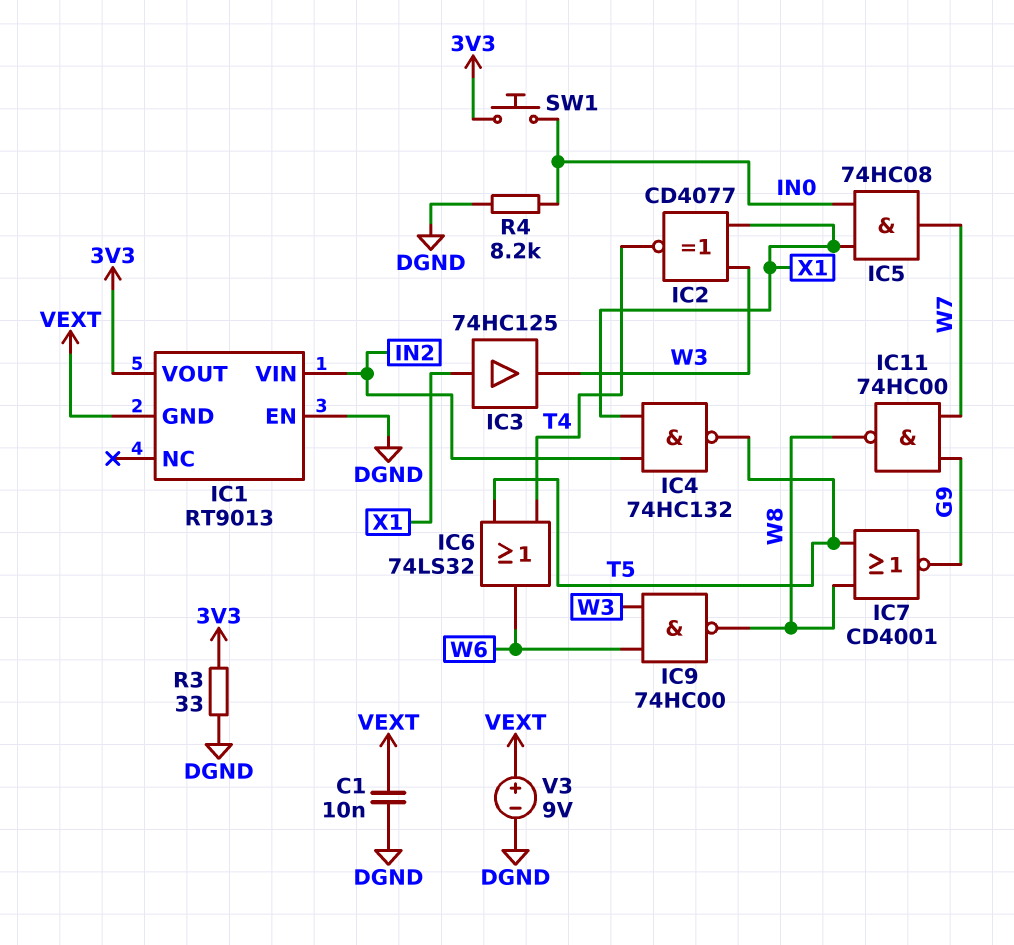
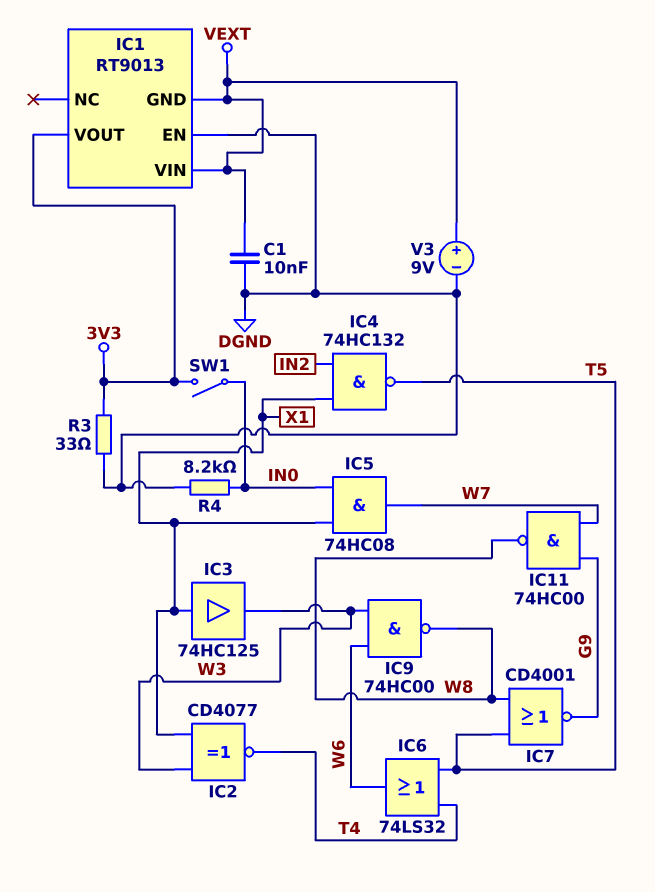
IC1 pin VIN: IN2 -> VEXT
SW1: button (3V3, IN0) -> switch (3V3, IN0)

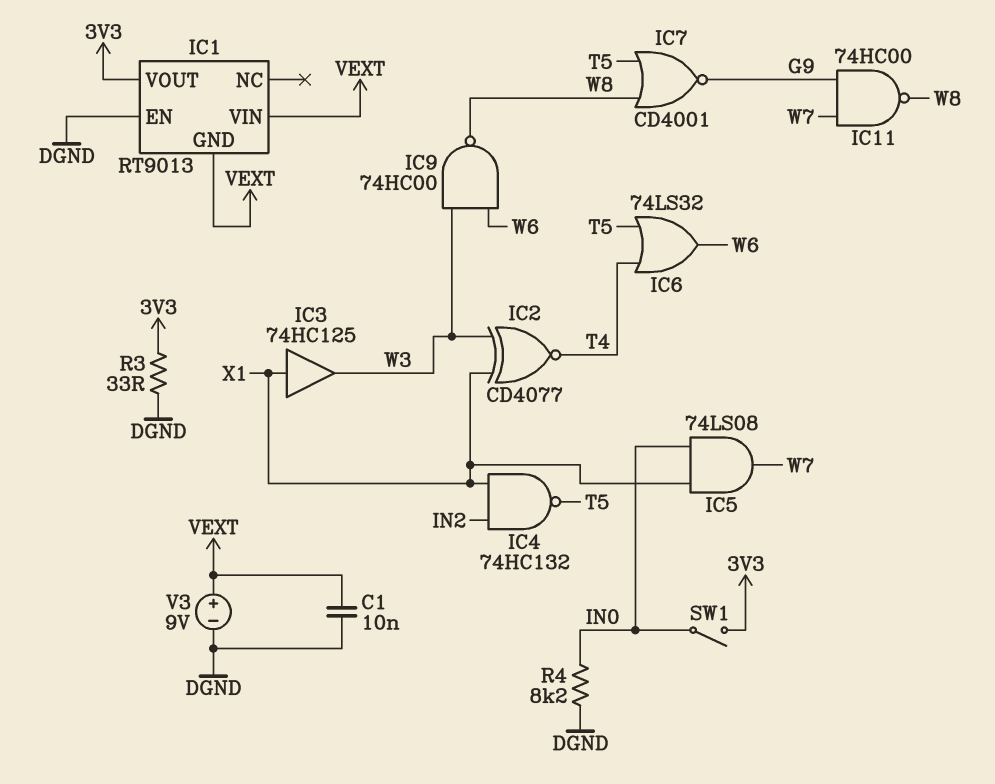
IC5: AND 74HC08 (in IN0, in X1, out W7) -> AND 74LS08 (in IN0, in X1, out W7)

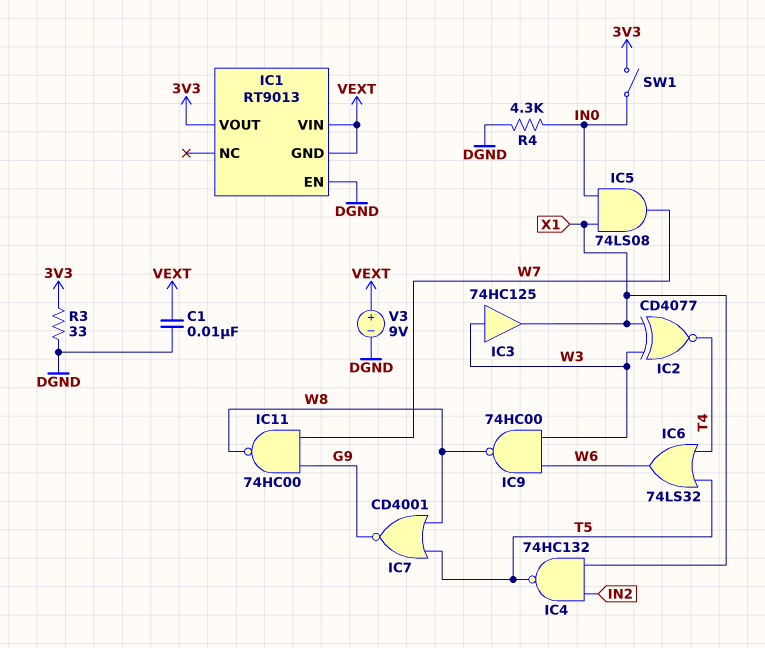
IC3: buffer 74HC125 (in X1, out W3) -> buffer 74HC125 (in W3, out X1)
R4: 8.2k (DGND, IN0) -> 4.3k (DGND, IN0)

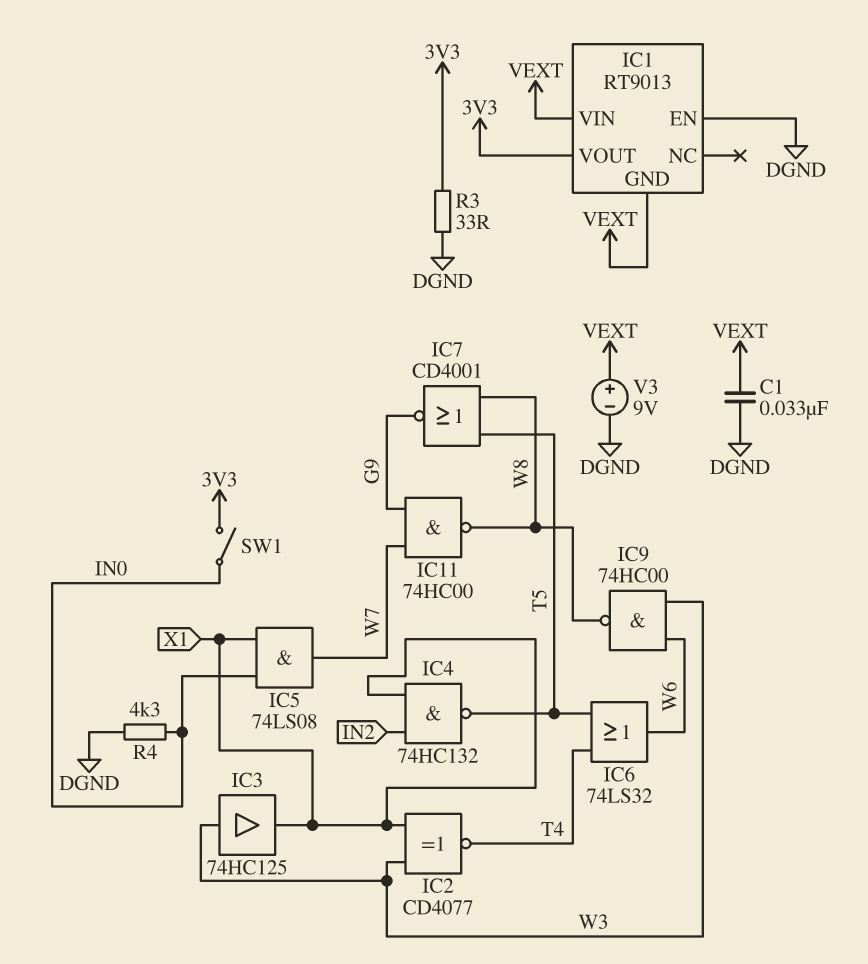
C1: 10nF (DGND, VEXT) -> 33nF (DGND, VEXT)

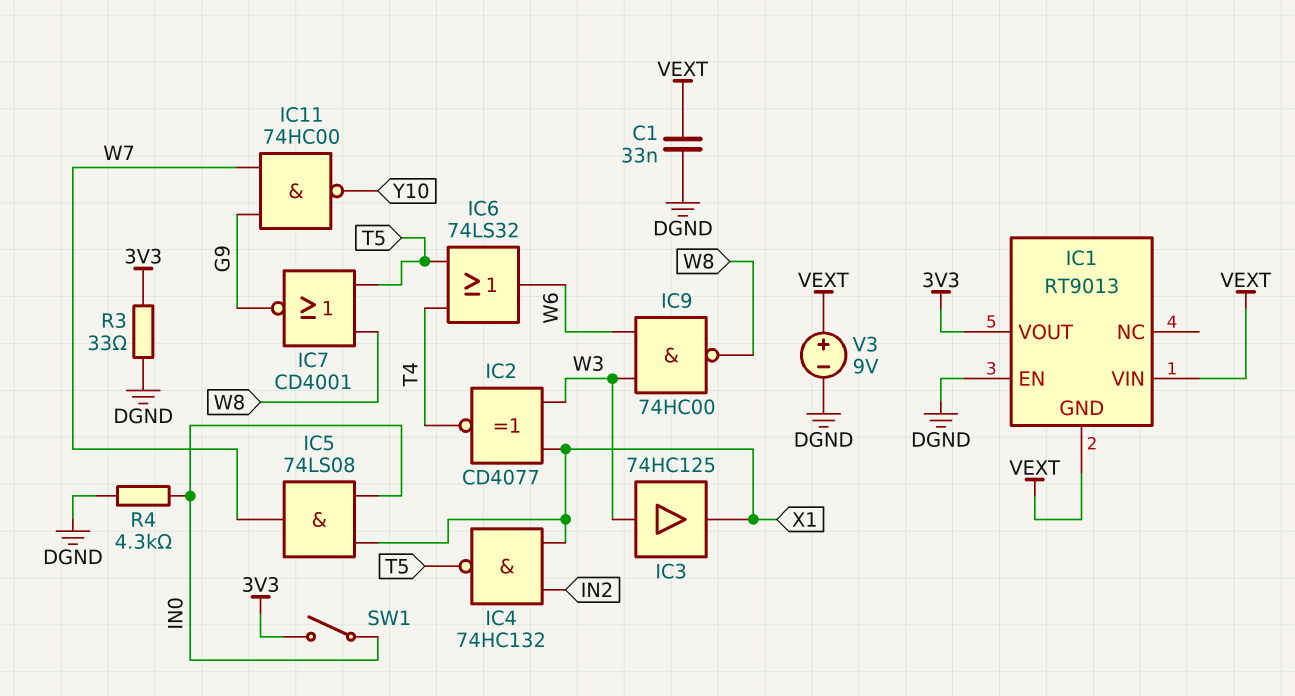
IC11: NAND 74HC00 (in G9, in W7, out W8) -> NAND 74HC00 (in G9, in W7, out Y10)

